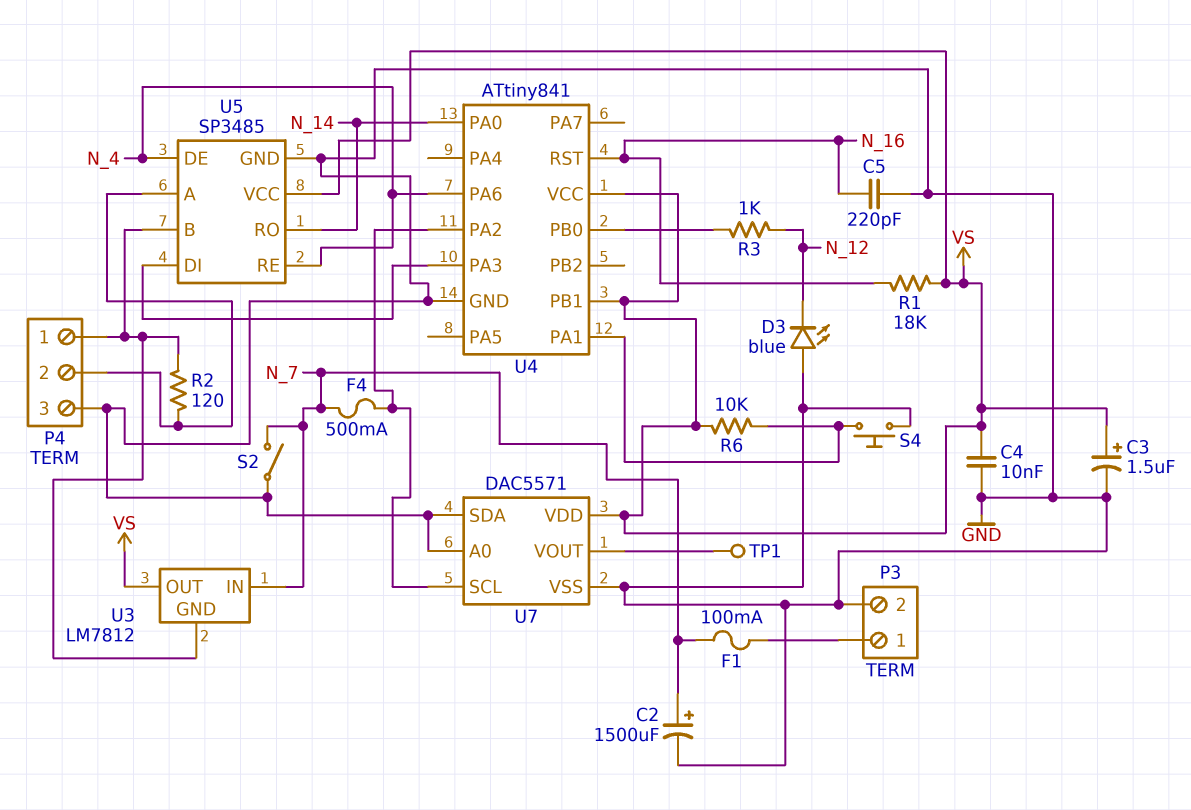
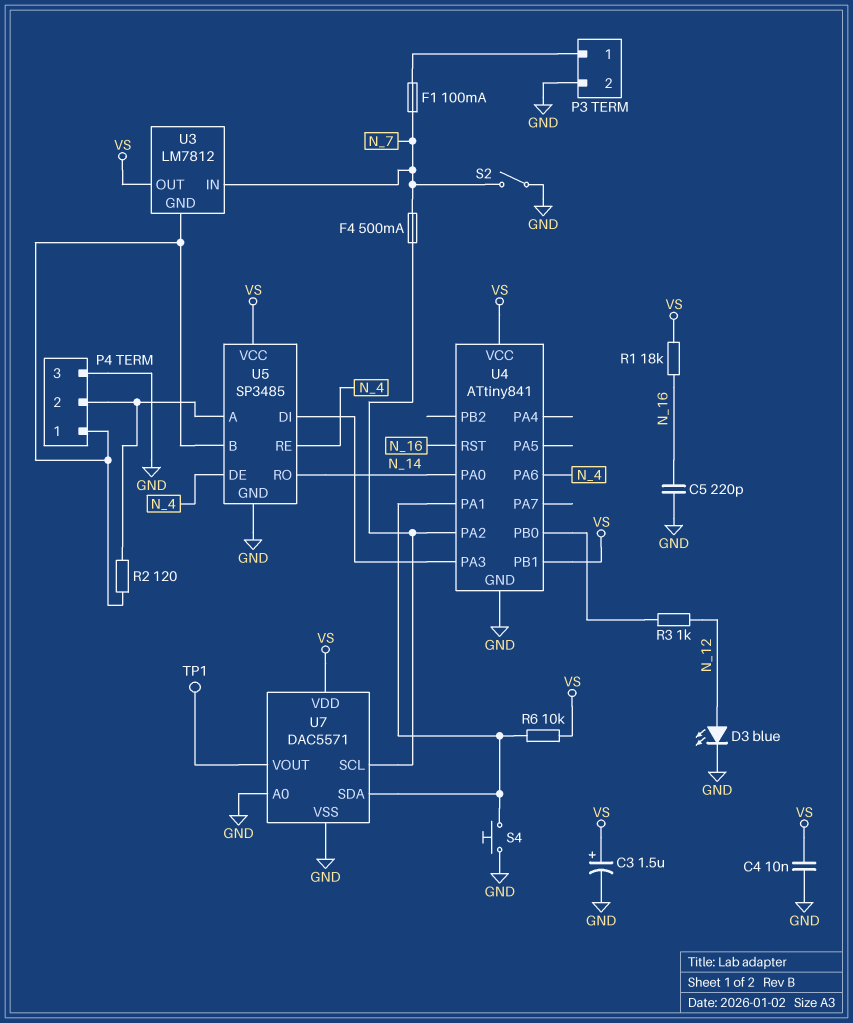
C2: 1500uF (plus N_7, minus GND) -> none
D3: LED blue (A GND, K N_12) -> LED blue (A N_12, K GND)
U7 pin SDA: GND -> U4/PA1

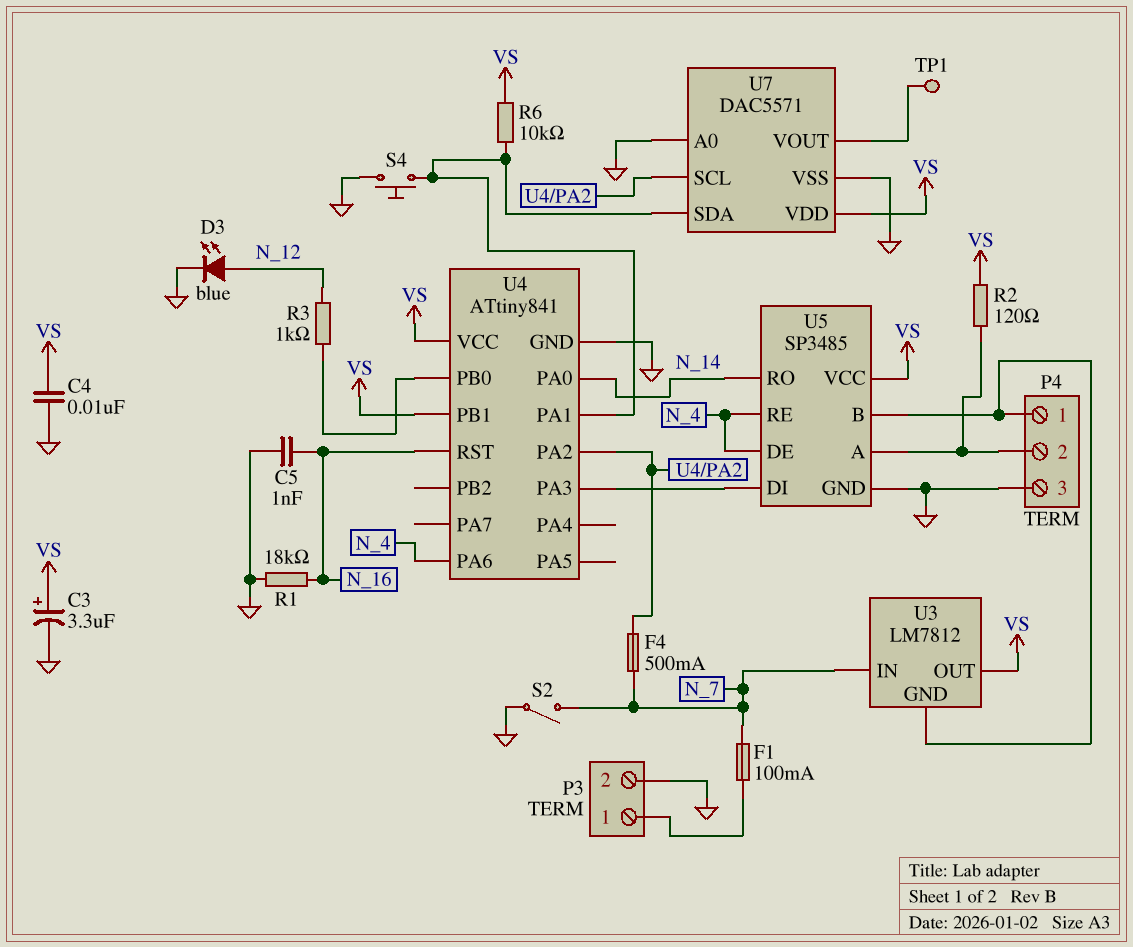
C3: 1.5uF (plus VS, minus GND) -> 3.3uF (plus VS, minus GND)
C5: 220pF (GND, N_16) -> 1nF (GND, N_16)
R1: 18k (N_16, VS) -> 18k (GND, N_16)
R2: 120 (P4/1, P4/2) -> 120 (P4/2, VS)

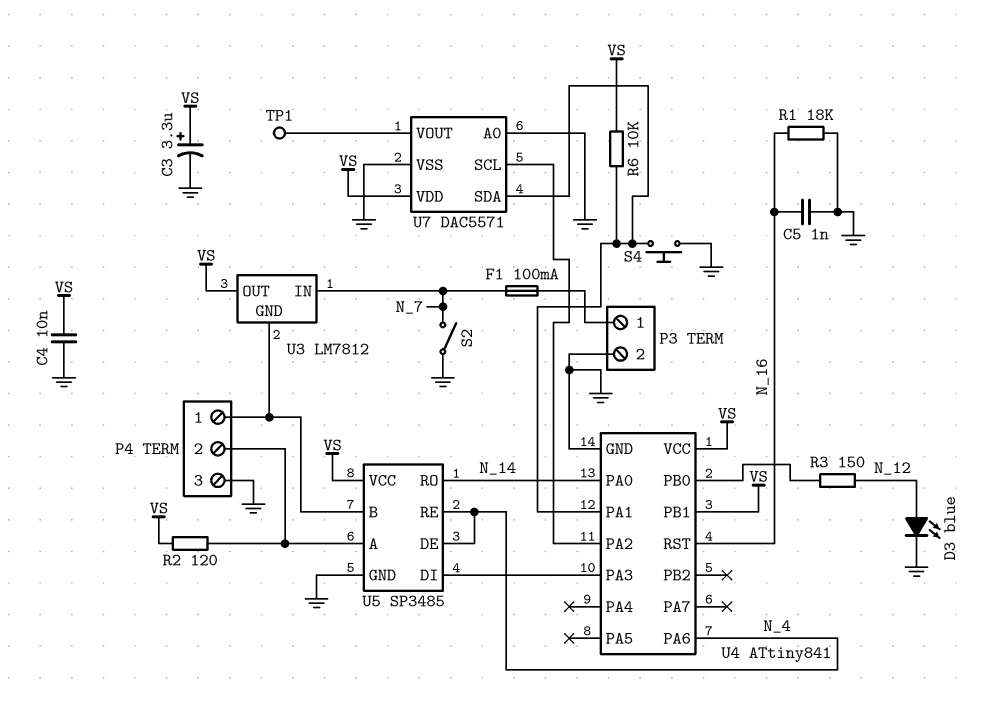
F4: 500mA (N_7, U4/PA2) -> none
R3: 1k (N_12, U4/PB0) -> 150 (N_12, U4/PB0)

